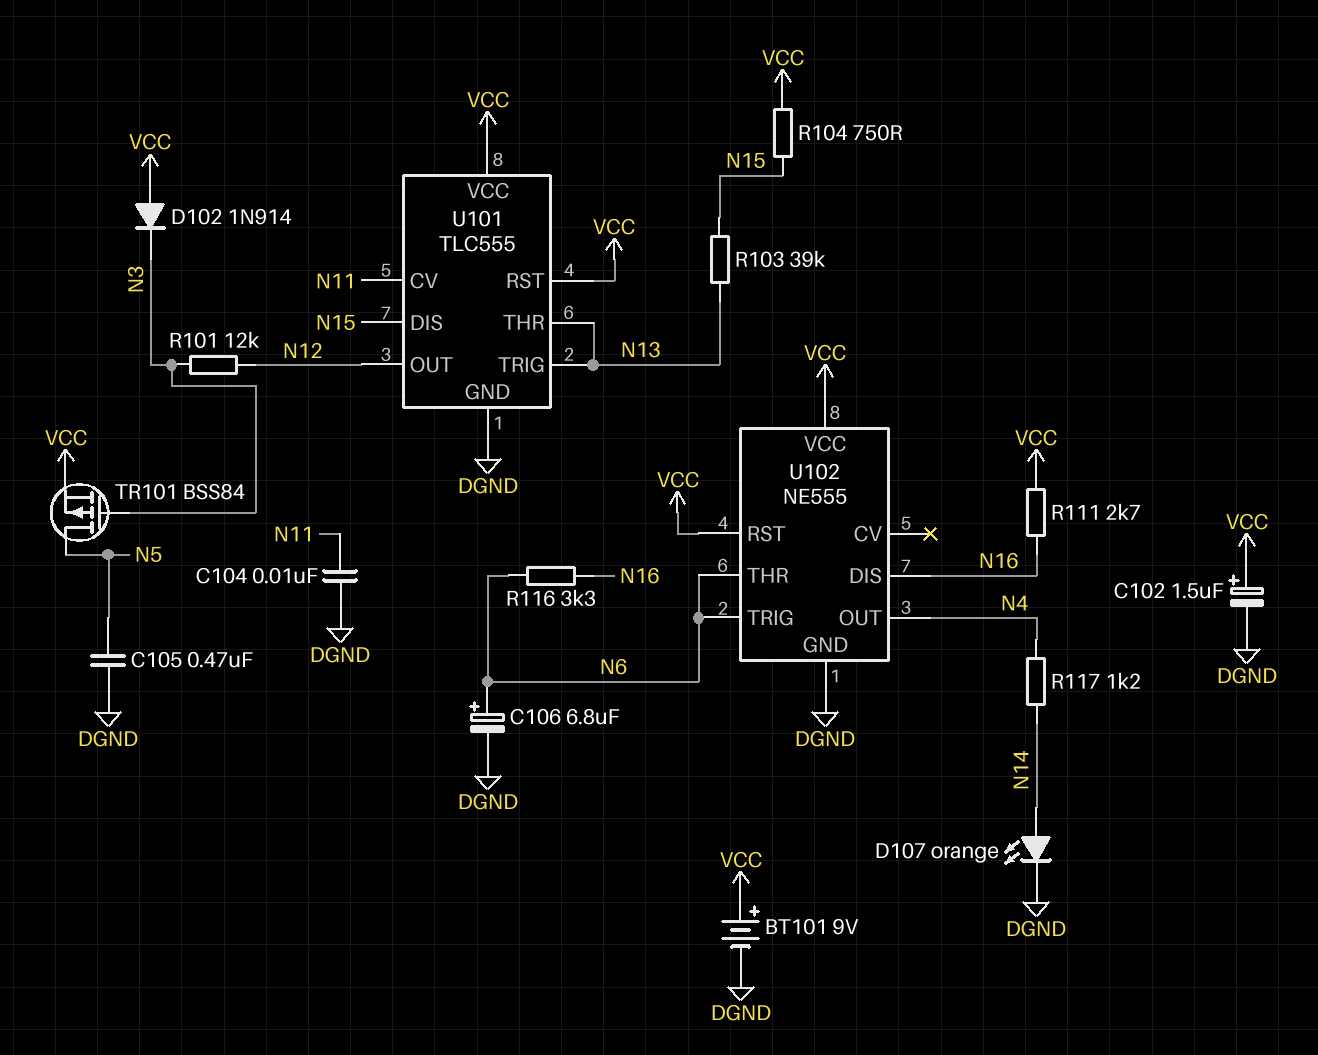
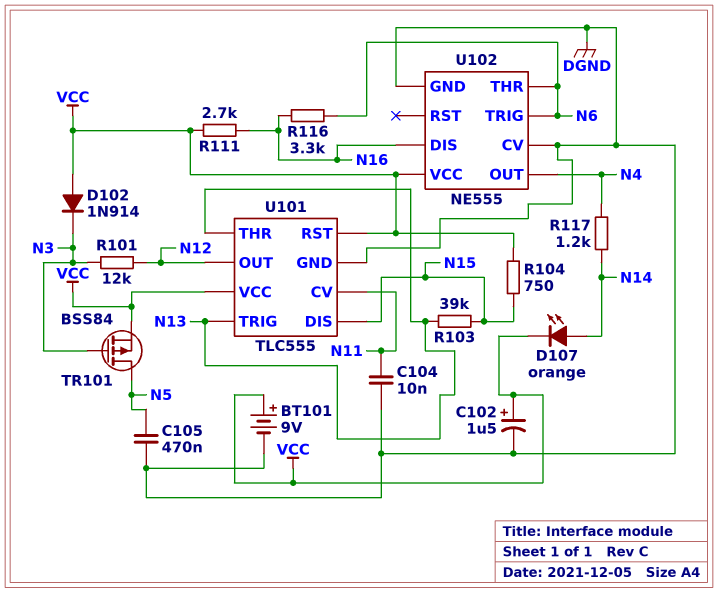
C106: 6.8uF (plus N6, minus DGND) -> none
D107: LED orange (A N14, K DGND) -> LED orange (A N14, K VCC)
U102 pin CV: none -> DGND
U102 pin RST: VCC -> none

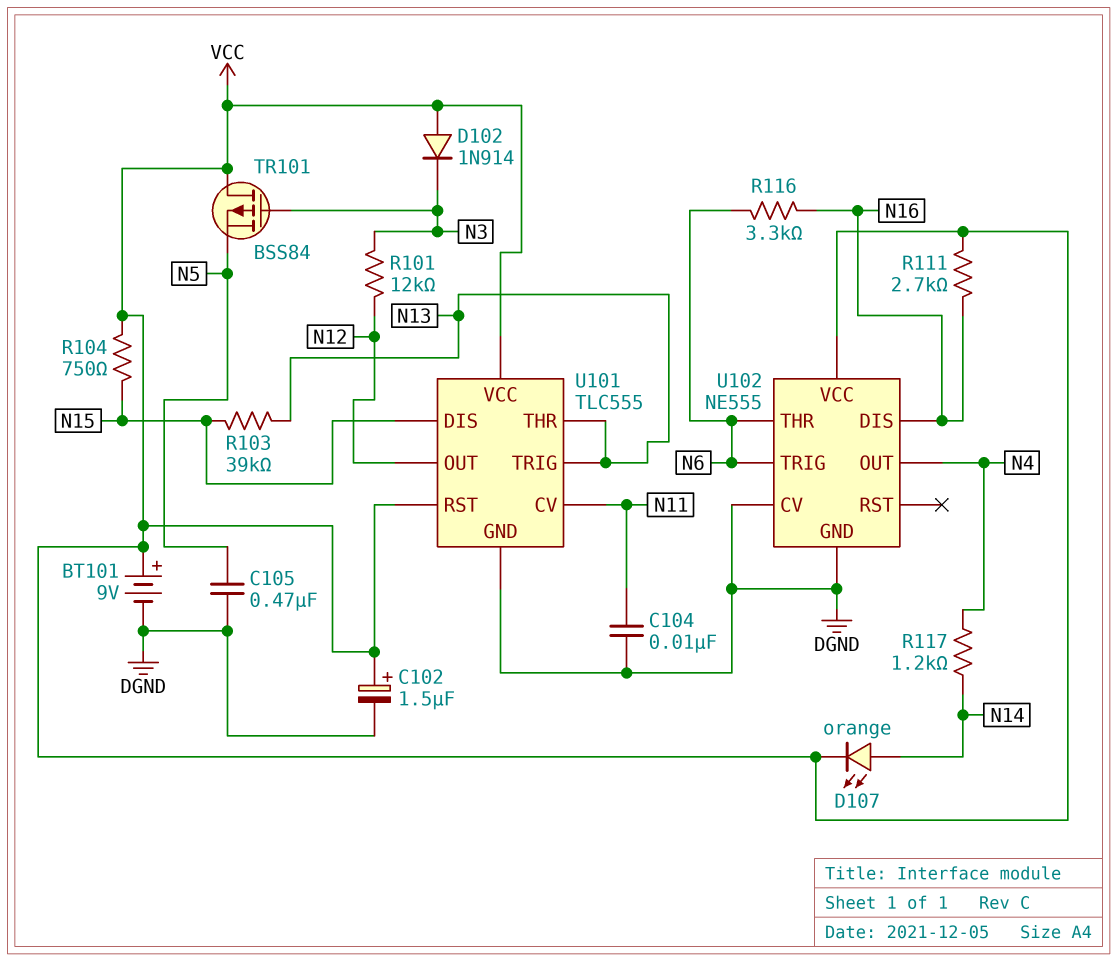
TR101: PMOS BSS84 (G N3, D N5, S VCC) -> PMOS BSS84 (G N3, D VCC, S N5)

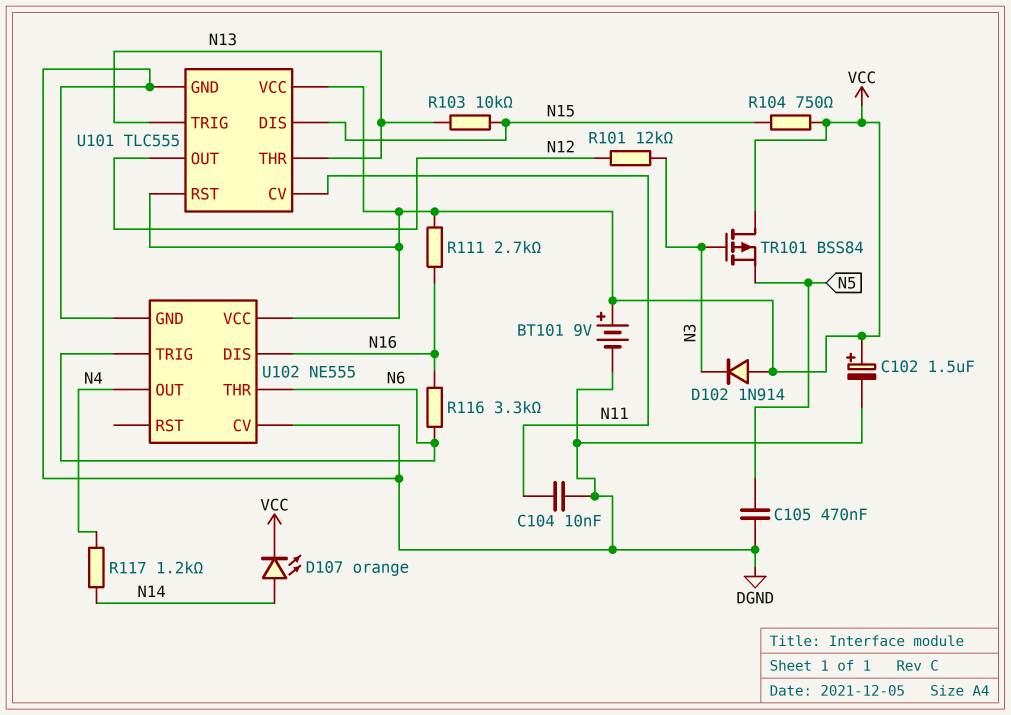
R103: 39k (N13, N15) -> 10k (N13, N15)

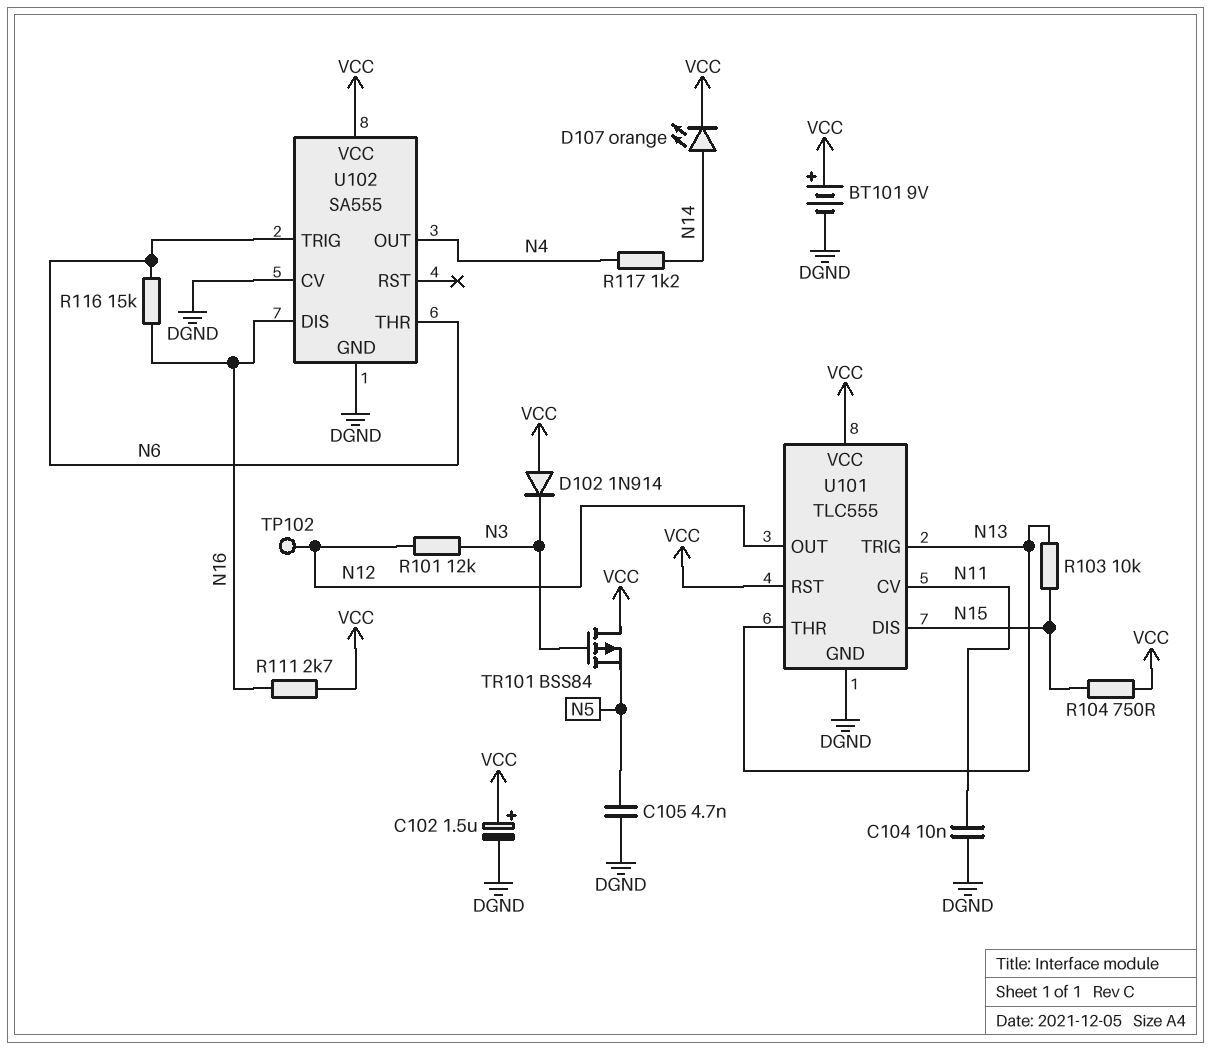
C105: 470nF (DGND, N5) -> 4.7nF (DGND, N5)
R116: 3.3k (N6, N16) -> 15k (N6, N16)
TP102: none -> test point (N12)
U102: NE555 -> SA555

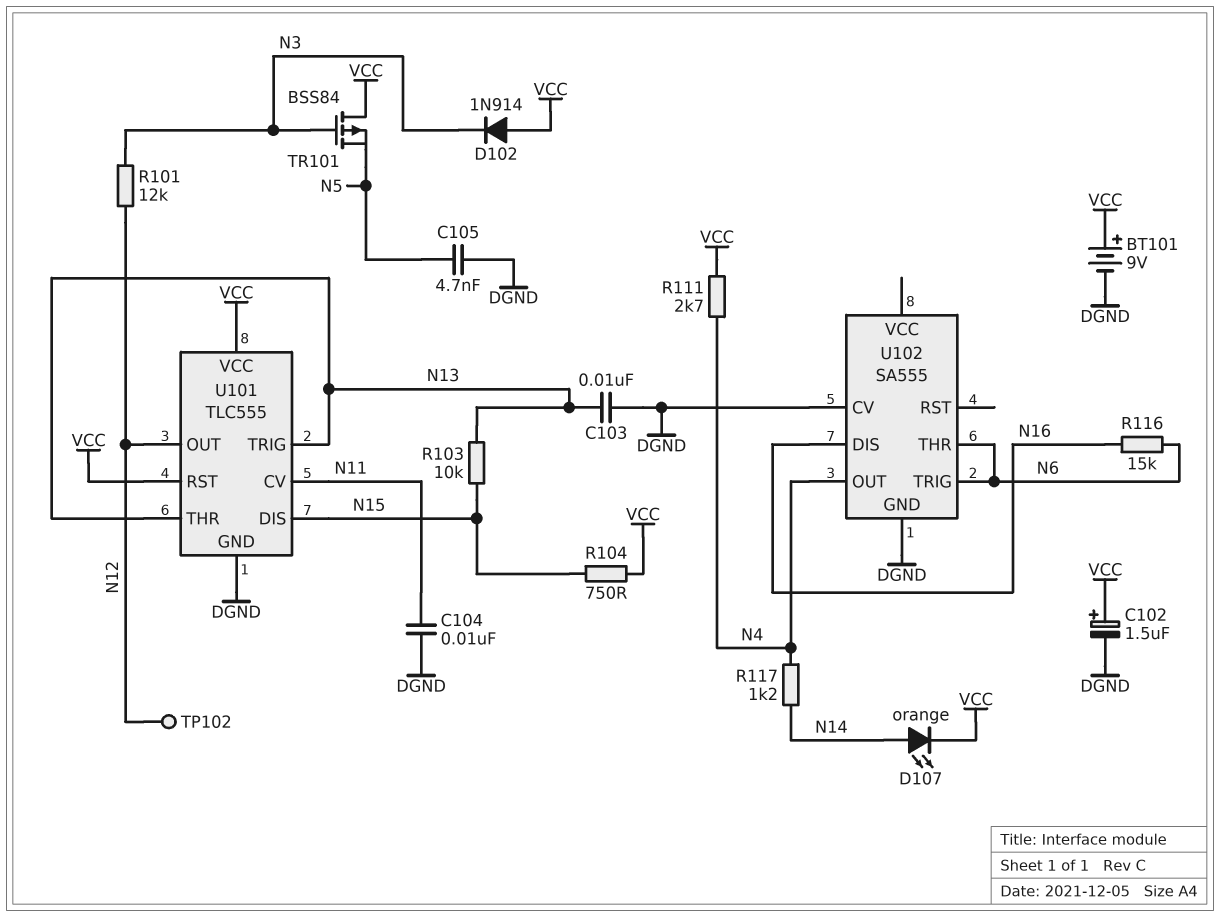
C103: none -> 10nF (DGND, N13)
R111: 2.7k (N16, VCC) -> 2.7k (N4, VCC)
U102 pin VCC: VCC -> none

